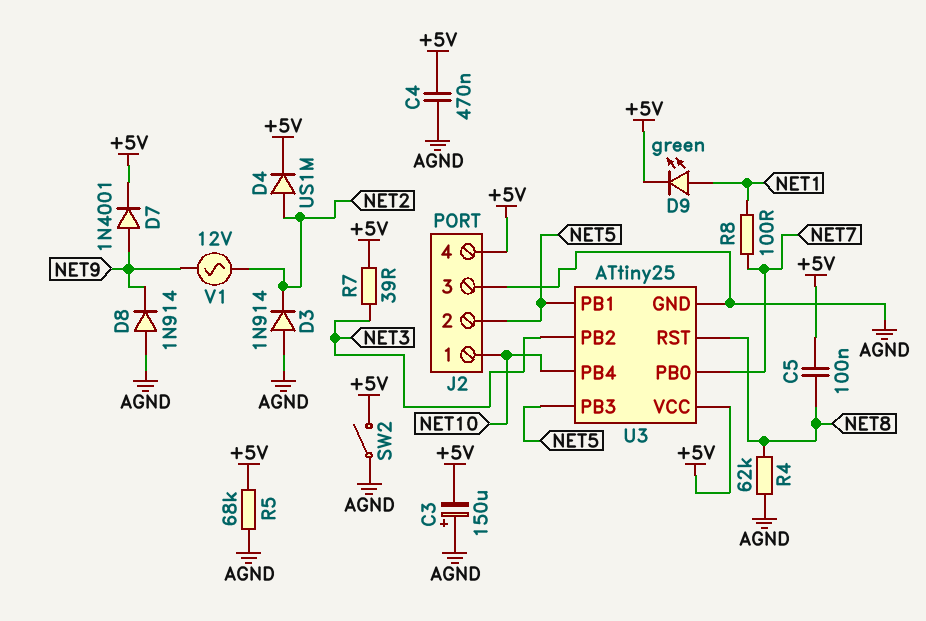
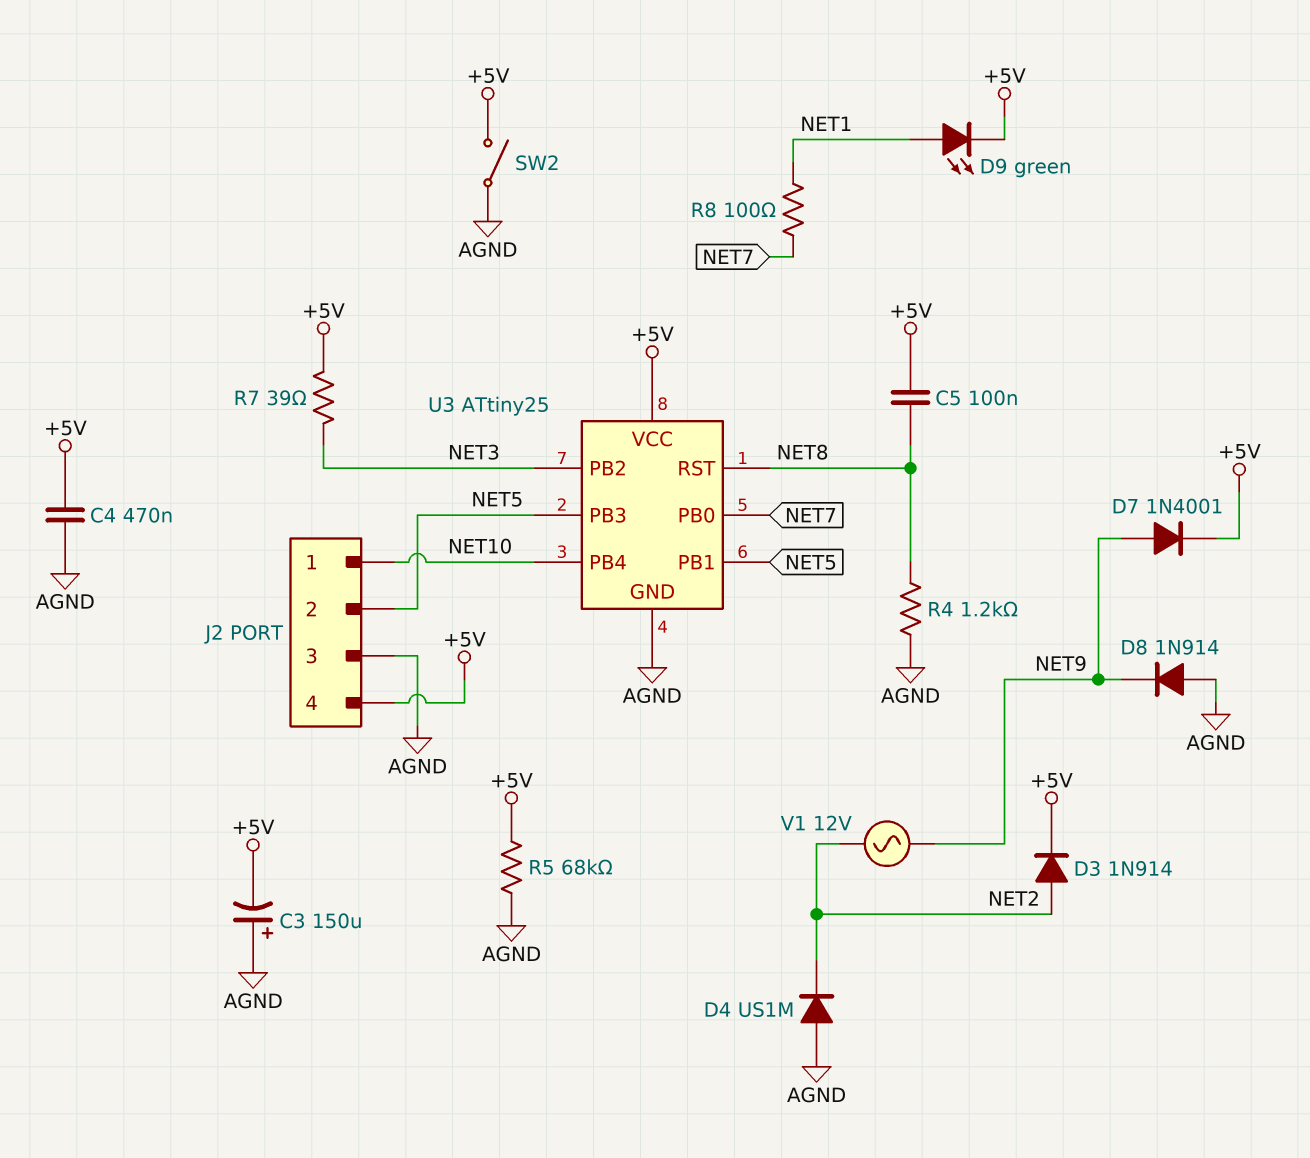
D3: diode 1N914 (A AGND, K NET2) -> diode 1N914 (A NET2, K +5V)
D4: diode US1M (A NET2, K +5V) -> diode US1M (A AGND, K NET2)
R4: 62k (AGND, NET8) -> 1.2k (AGND, NET8)

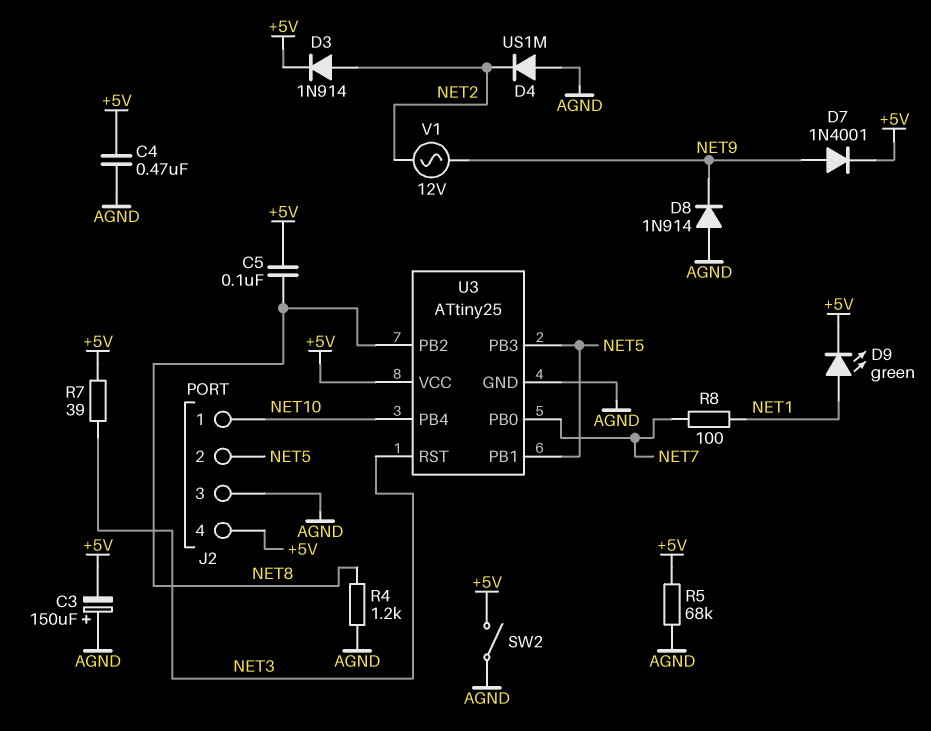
U3 pin PB2: NET3 -> NET8
U3 pin RST: NET8 -> NET3

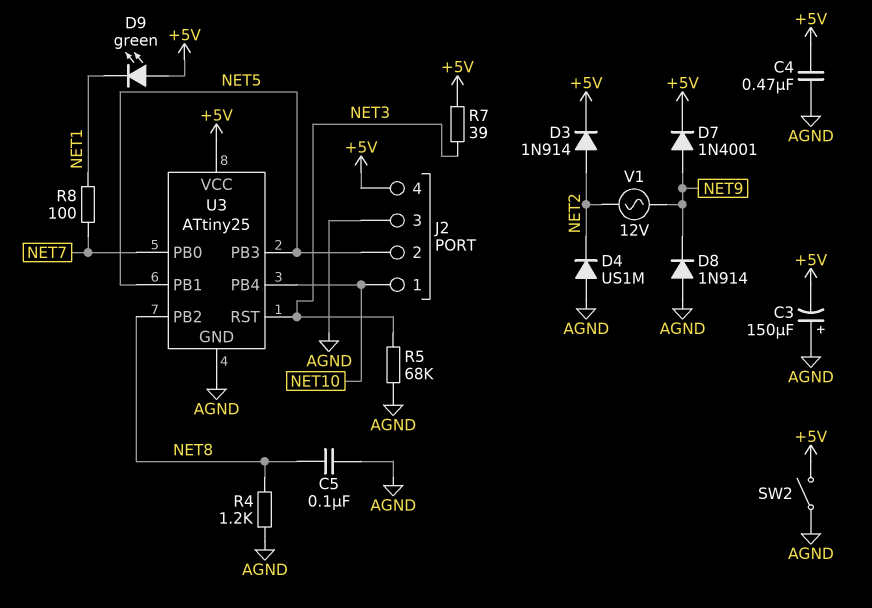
C5: 100nF (+5V, NET8) -> 100nF (AGND, NET8)
D9: LED green (A NET1, K +5V) -> LED green (A +5V, K NET1)
R5: 68k (+5V, AGND) -> 68k (AGND, NET3)

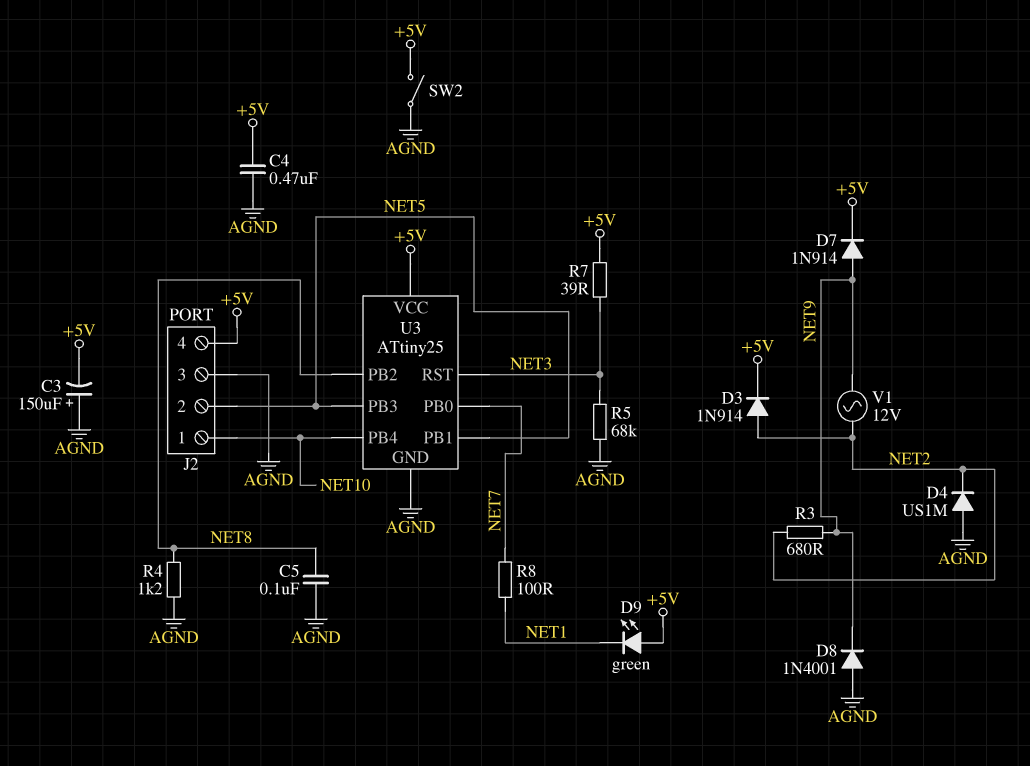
D7: diode 1N4001 (A NET9, K +5V) -> diode 1N914 (A NET9, K +5V)
D8: diode 1N914 (A AGND, K NET9) -> diode 1N4001 (A AGND, K NET9)
R3: none -> 680 (NET2, NET9)

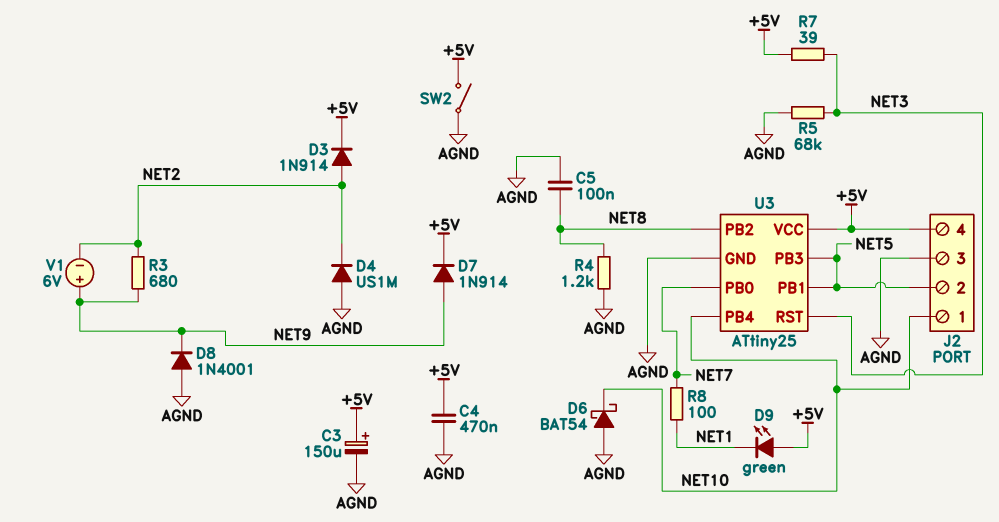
C3: 150uF (plus AGND, minus +5V) -> 150uF (plus +5V, minus AGND)
D6: none -> schottky BAT54 (A AGND, K NET10)
V1: AC 12V (NET2, NET9) -> 6V (plus NET9, minus NET2)

